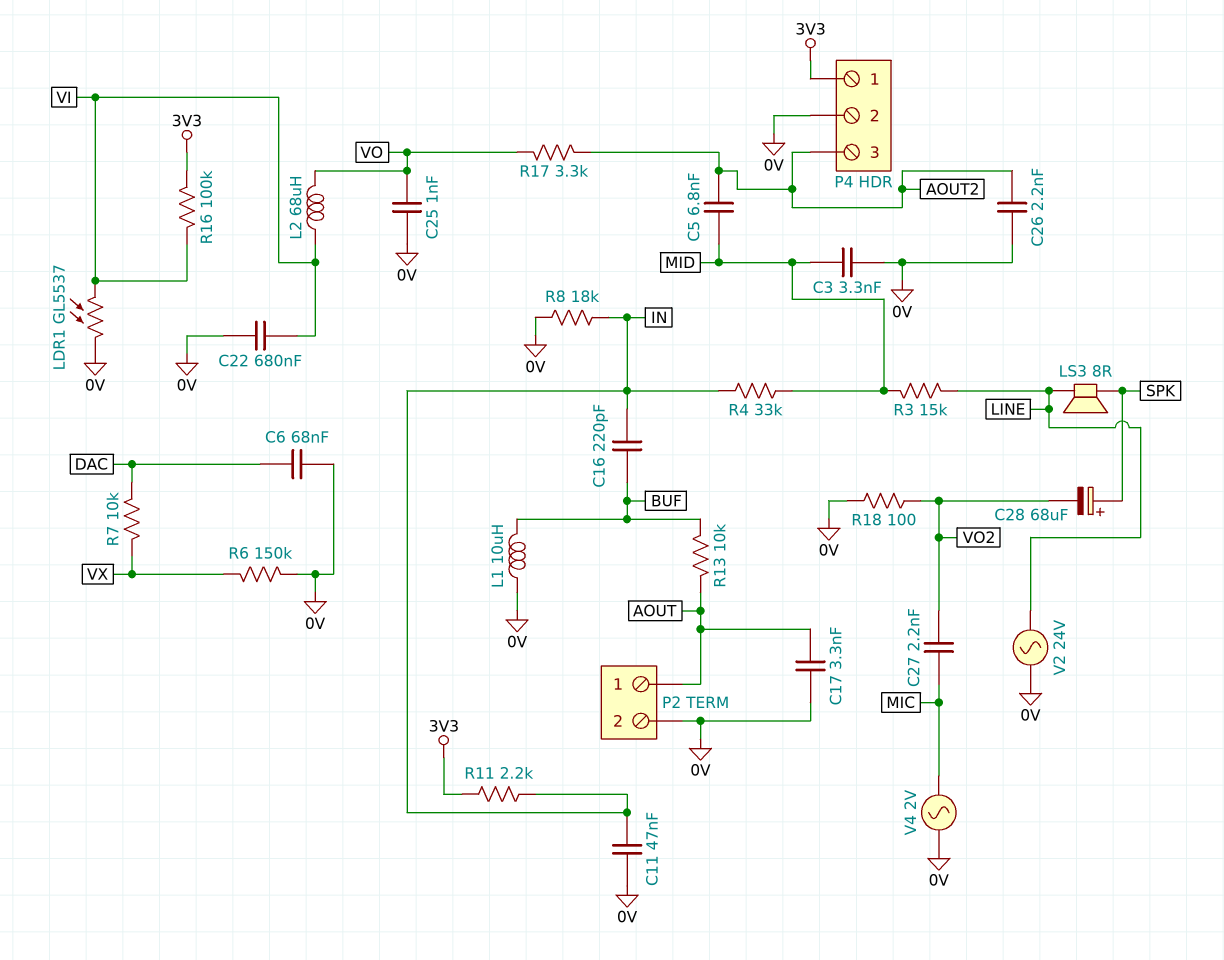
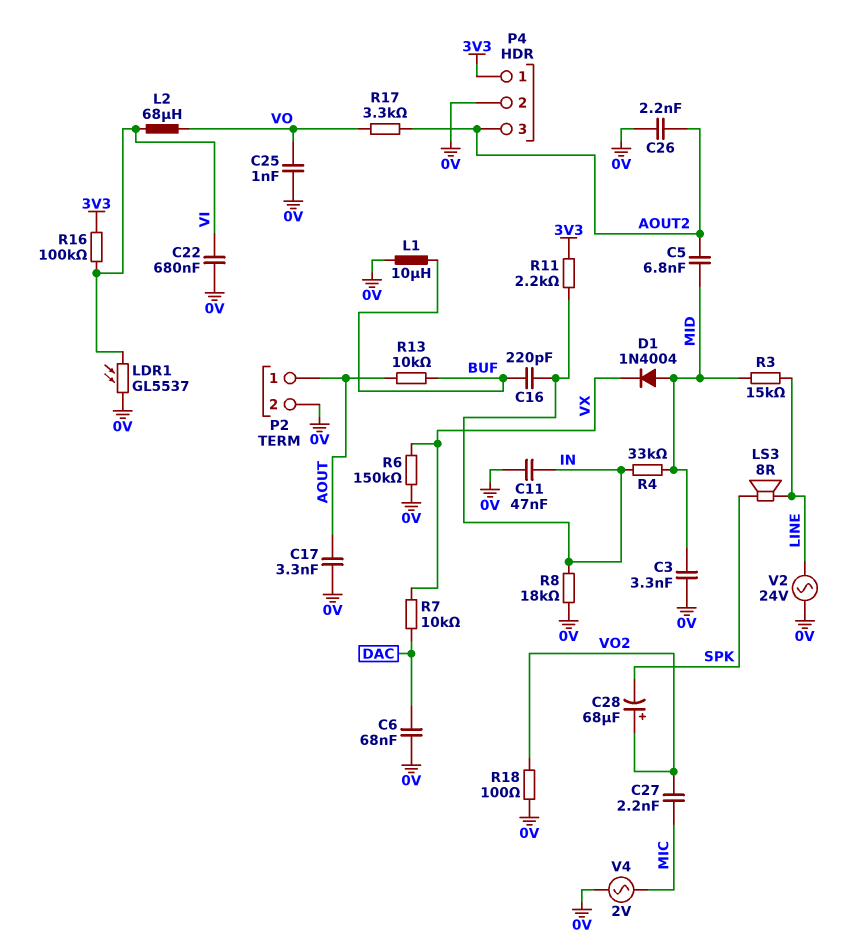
C28: 68uF (plus SPK, minus VO2) -> 68uF (plus VO2, minus SPK)
D1: none -> diode 1N4004 (A MID, K VX)

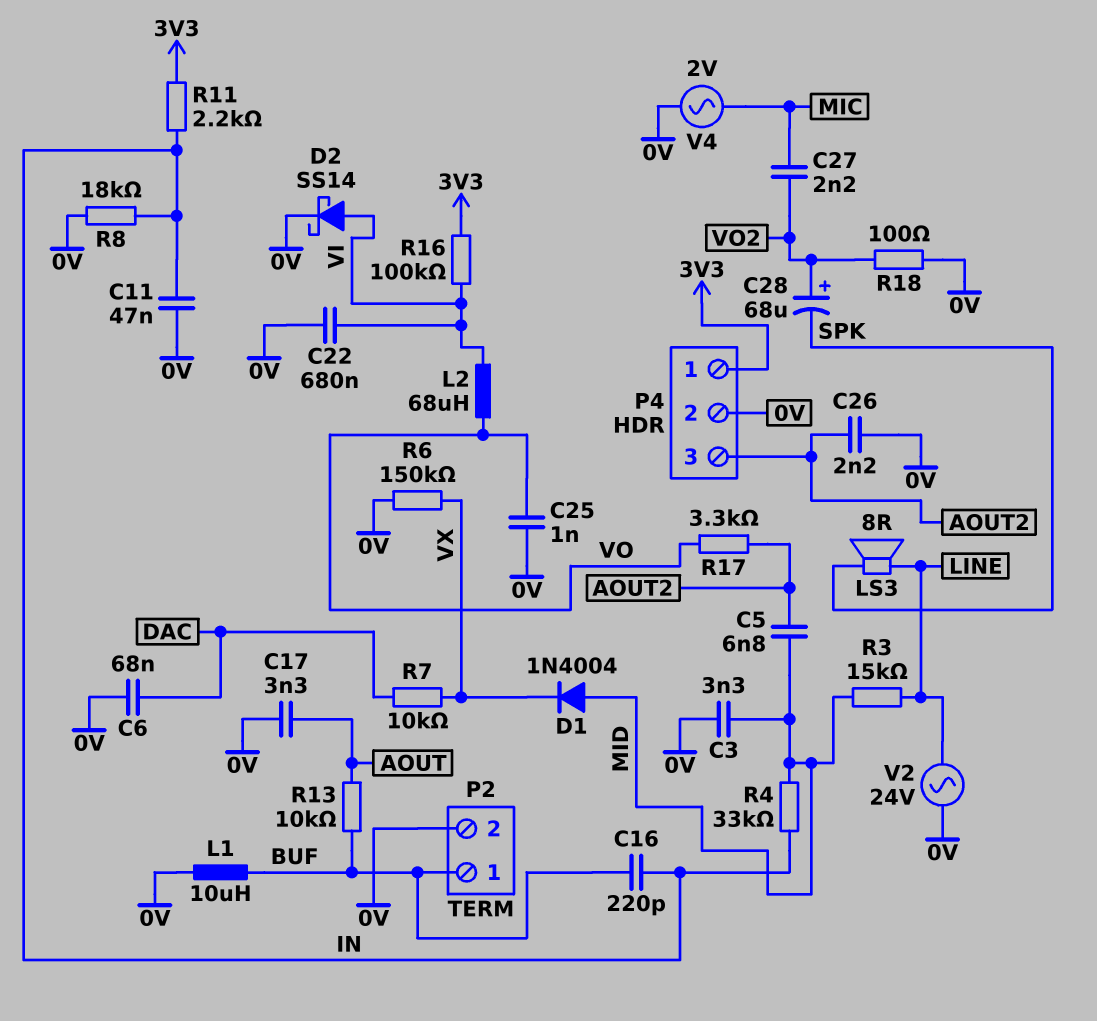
D2: none -> schottky SS14 (A VI, K 0V)
LDR1: GL5537 (0V, VI) -> none
P2 pin 1: AOUT -> BUF

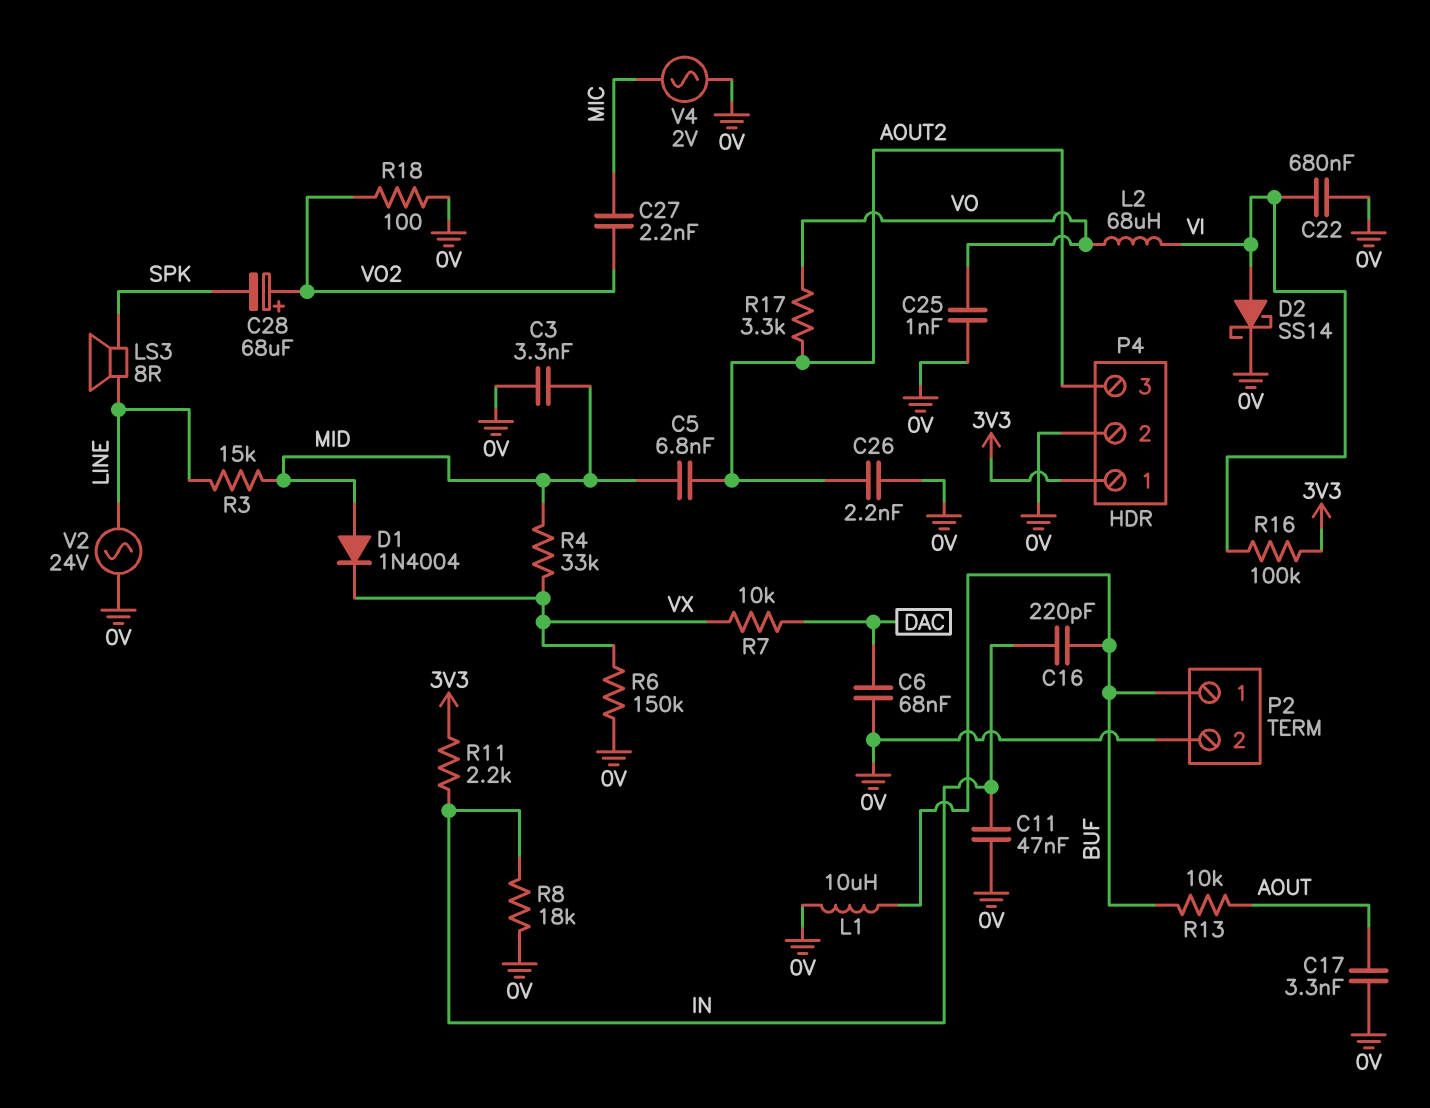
R4: 33k (IN, MID) -> 33k (MID, VX)

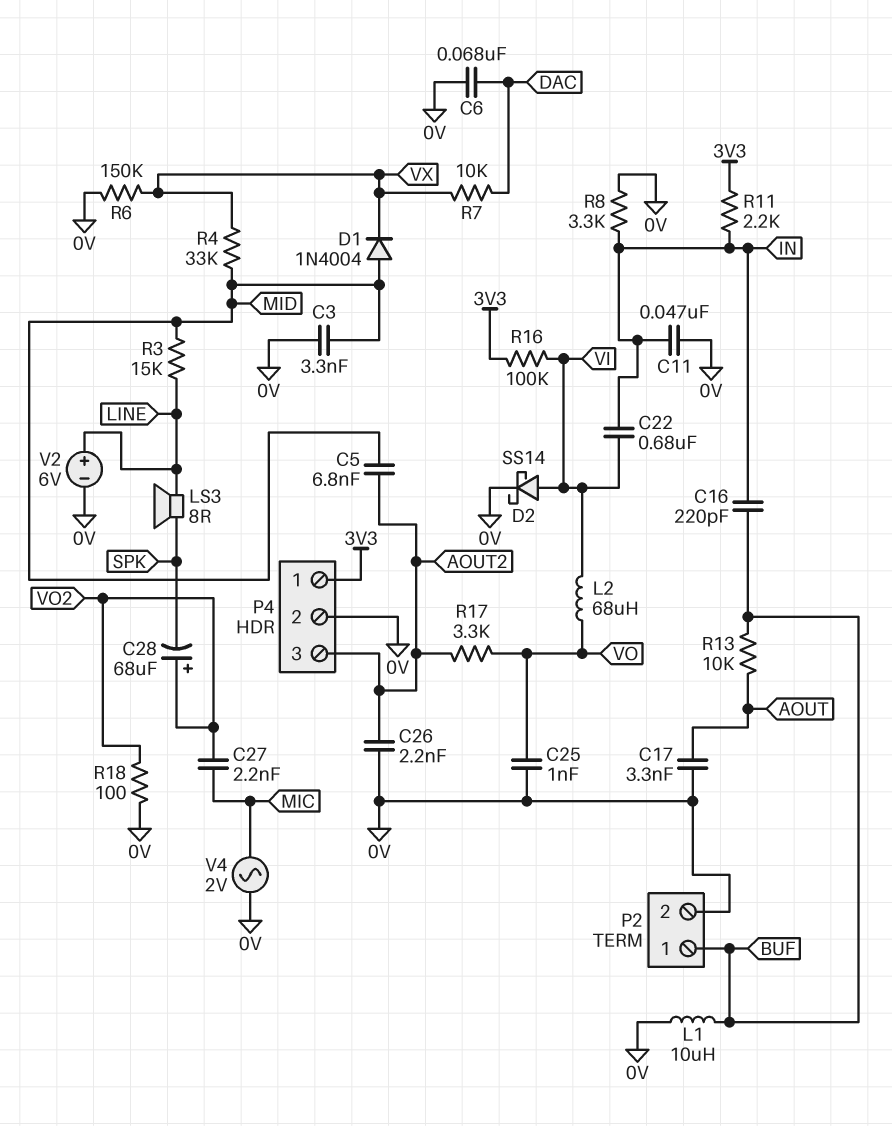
C22: 680nF (0V, VI) -> 680nF (IN, VI)
R8: 18k (0V, IN) -> 3.3k (0V, IN)
V2: AC 24V (0V, LINE) -> 6V (plus LINE, minus 0V)

